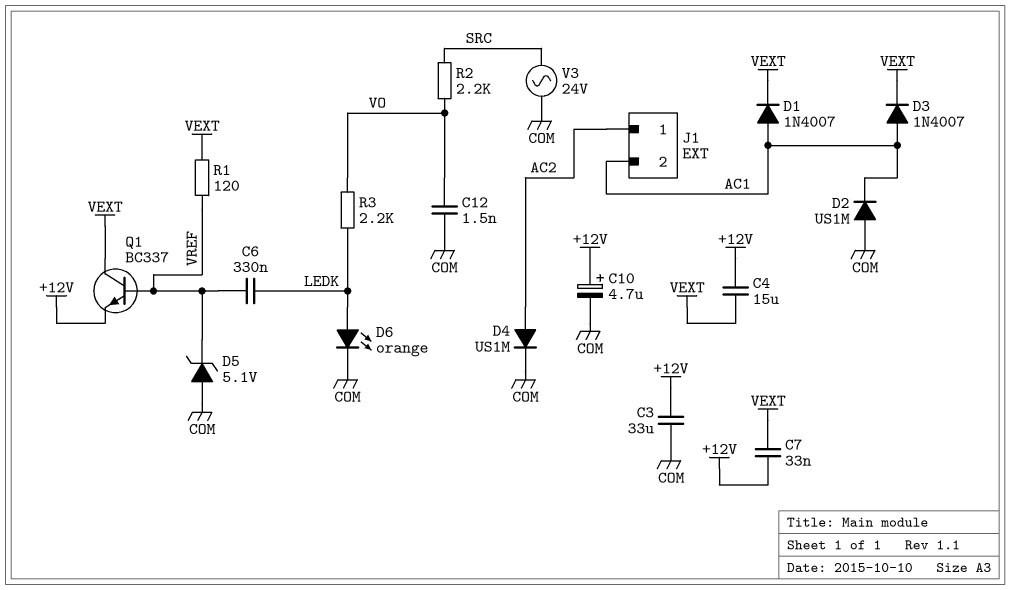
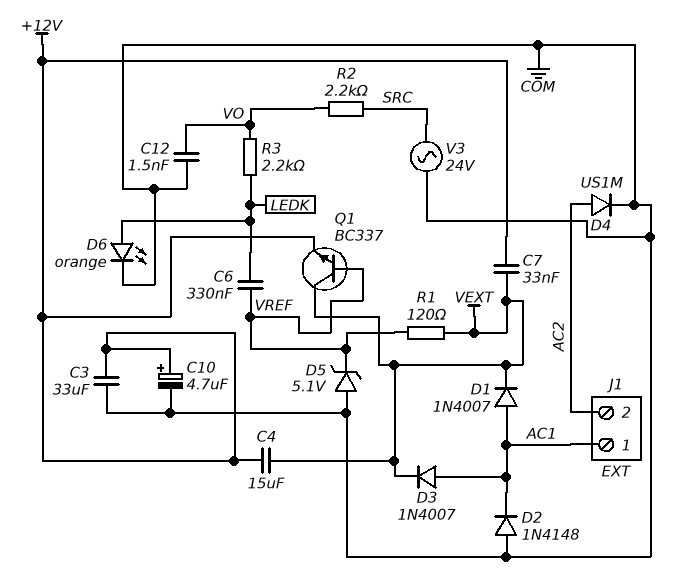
D2: diode US1M (A COM, K AC1) -> diode 1N4148 (A COM, K AC1)
J1 pin 1: AC2 -> AC1
J1 pin 2: AC1 -> AC2

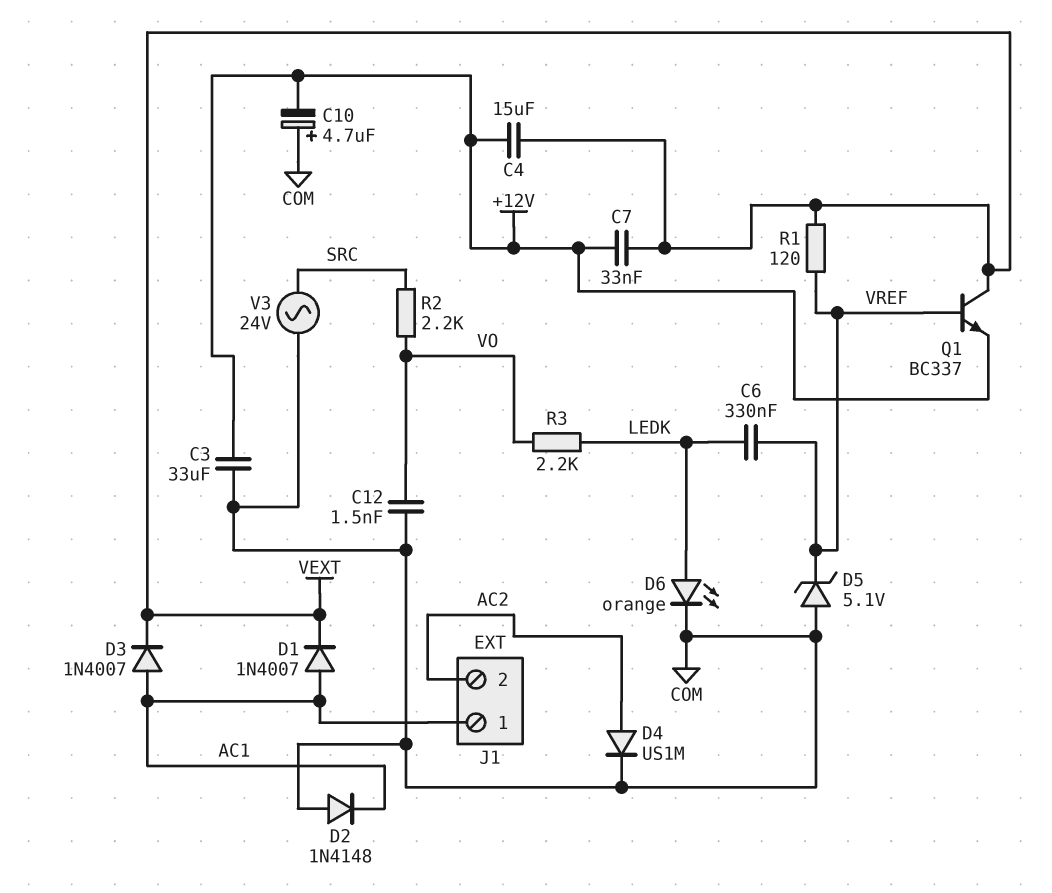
C10: 4.7uF (plus +12V, minus COM) -> 4.7uF (plus COM, minus +12V)

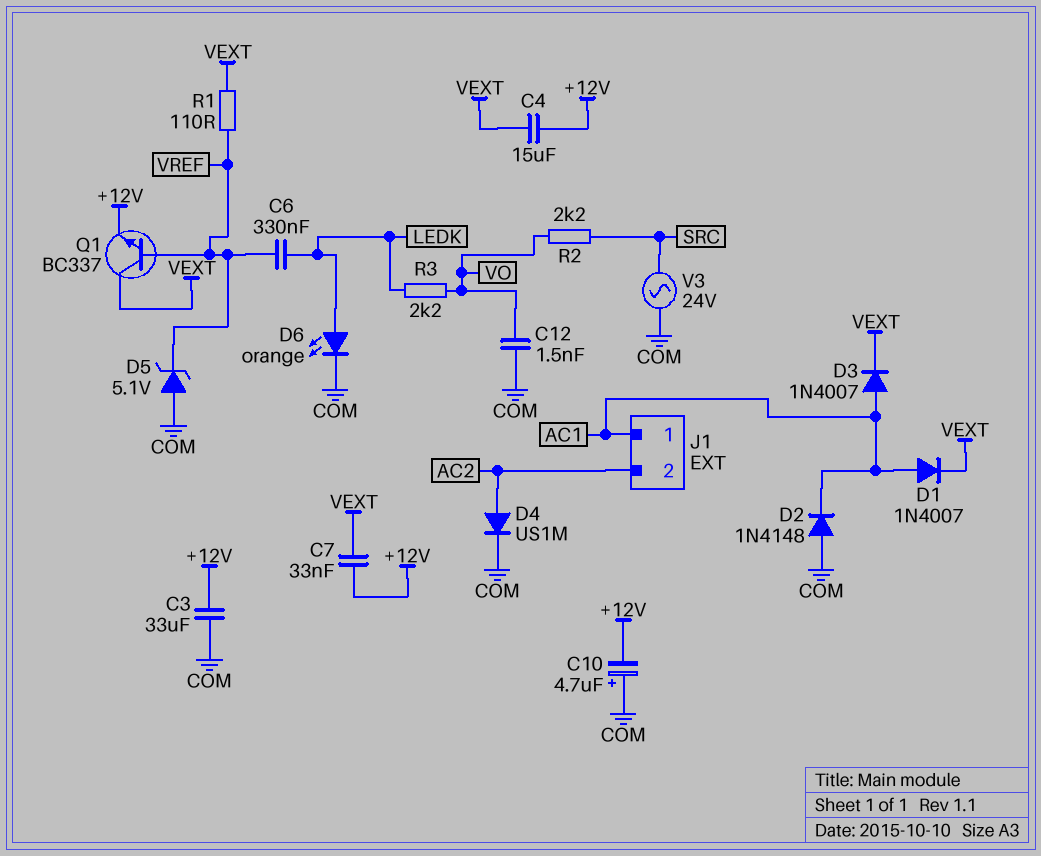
R1: 120 (VEXT, VREF) -> 110 (VEXT, VREF)

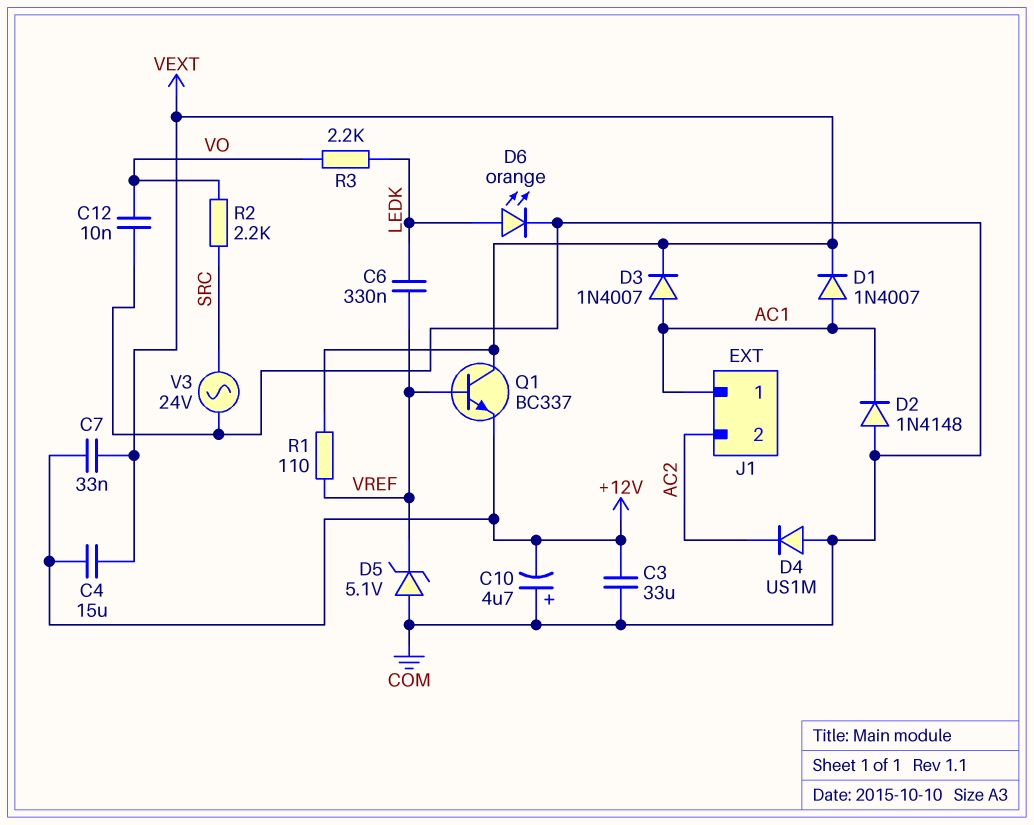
C12: 1.5nF (COM, VO) -> 10nF (COM, VO)
D4: diode US1M (A AC2, K COM) -> diode US1M (A COM, K AC2)

